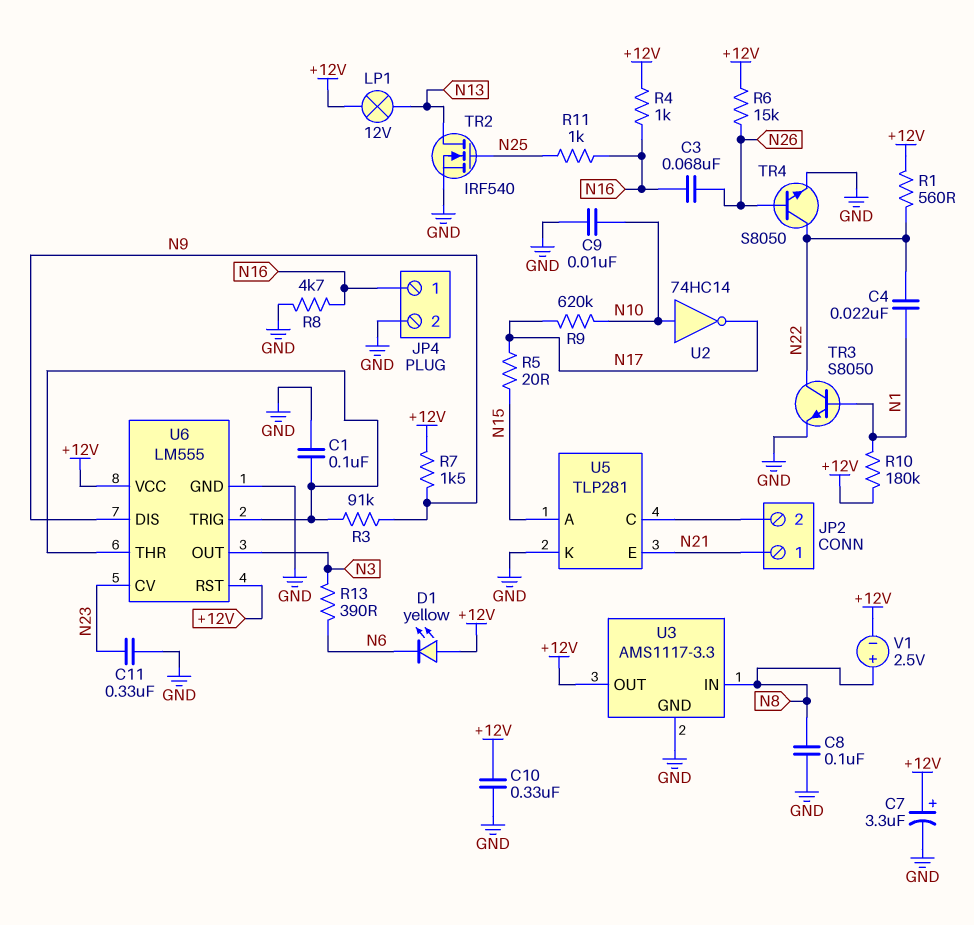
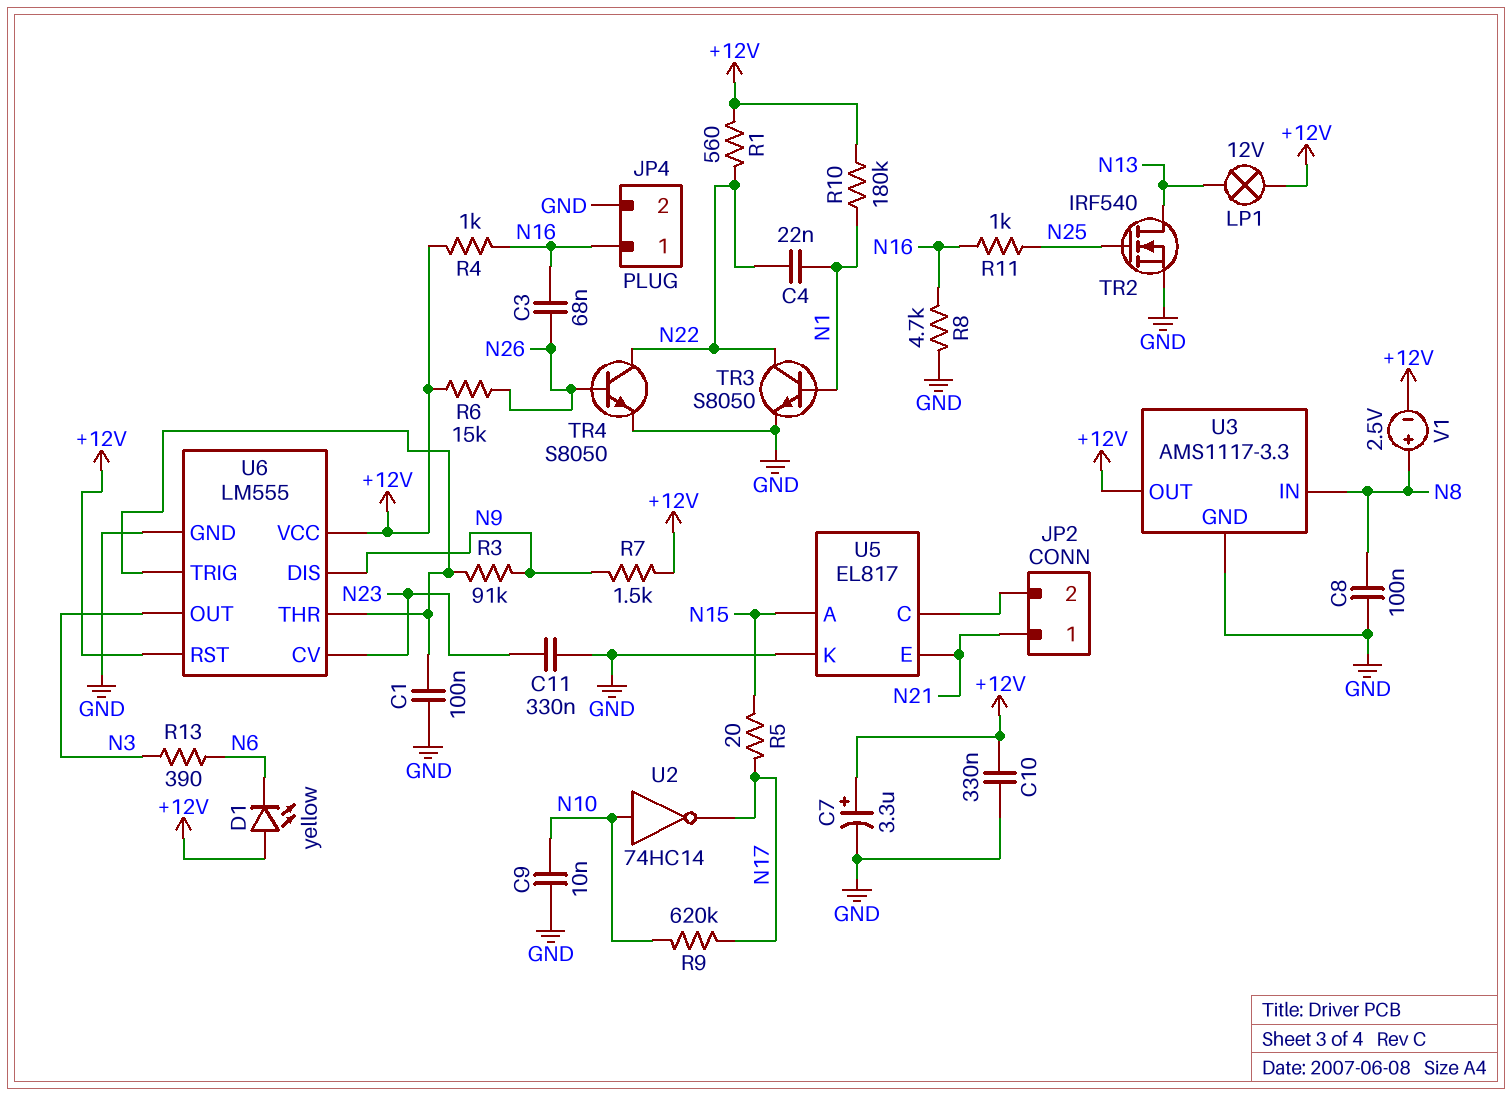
U5: TLP281 -> EL817

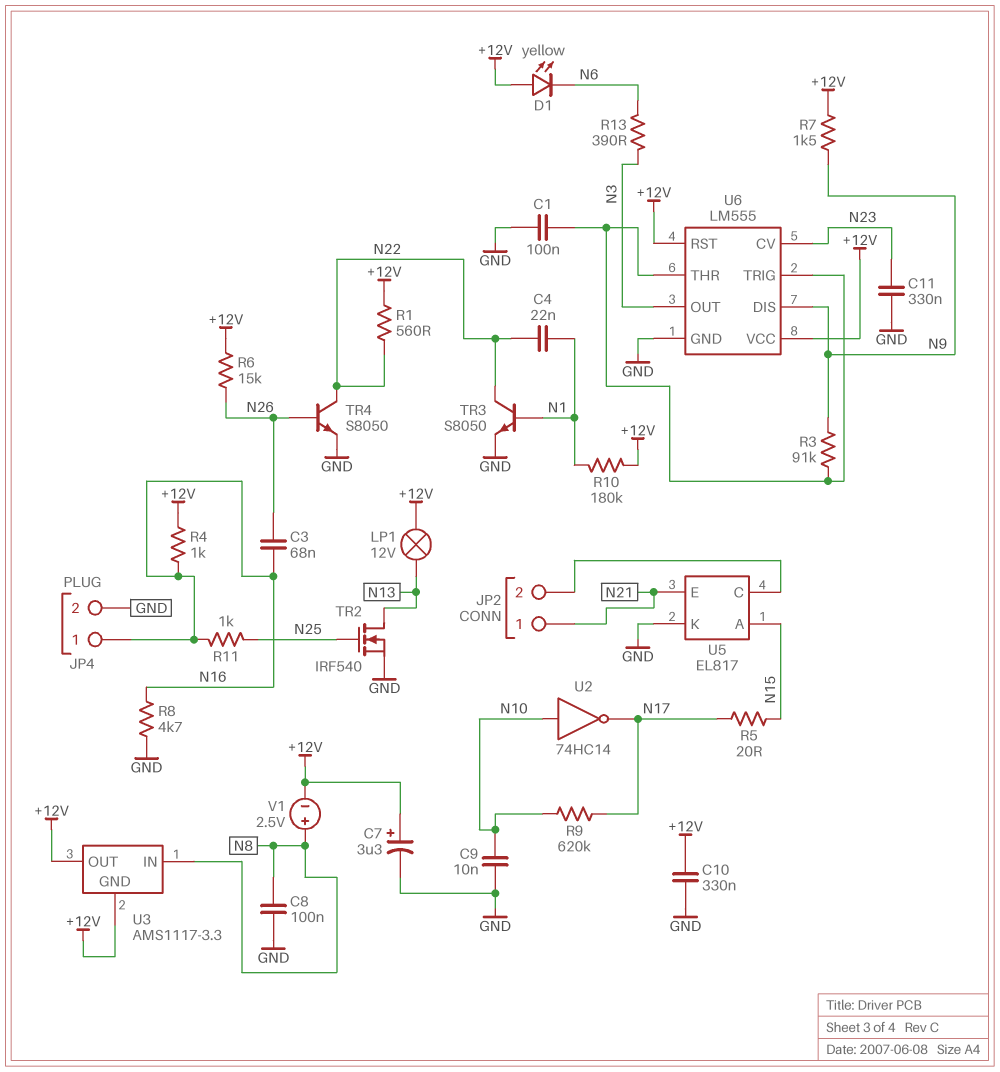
U3 pin GND: GND -> +12V

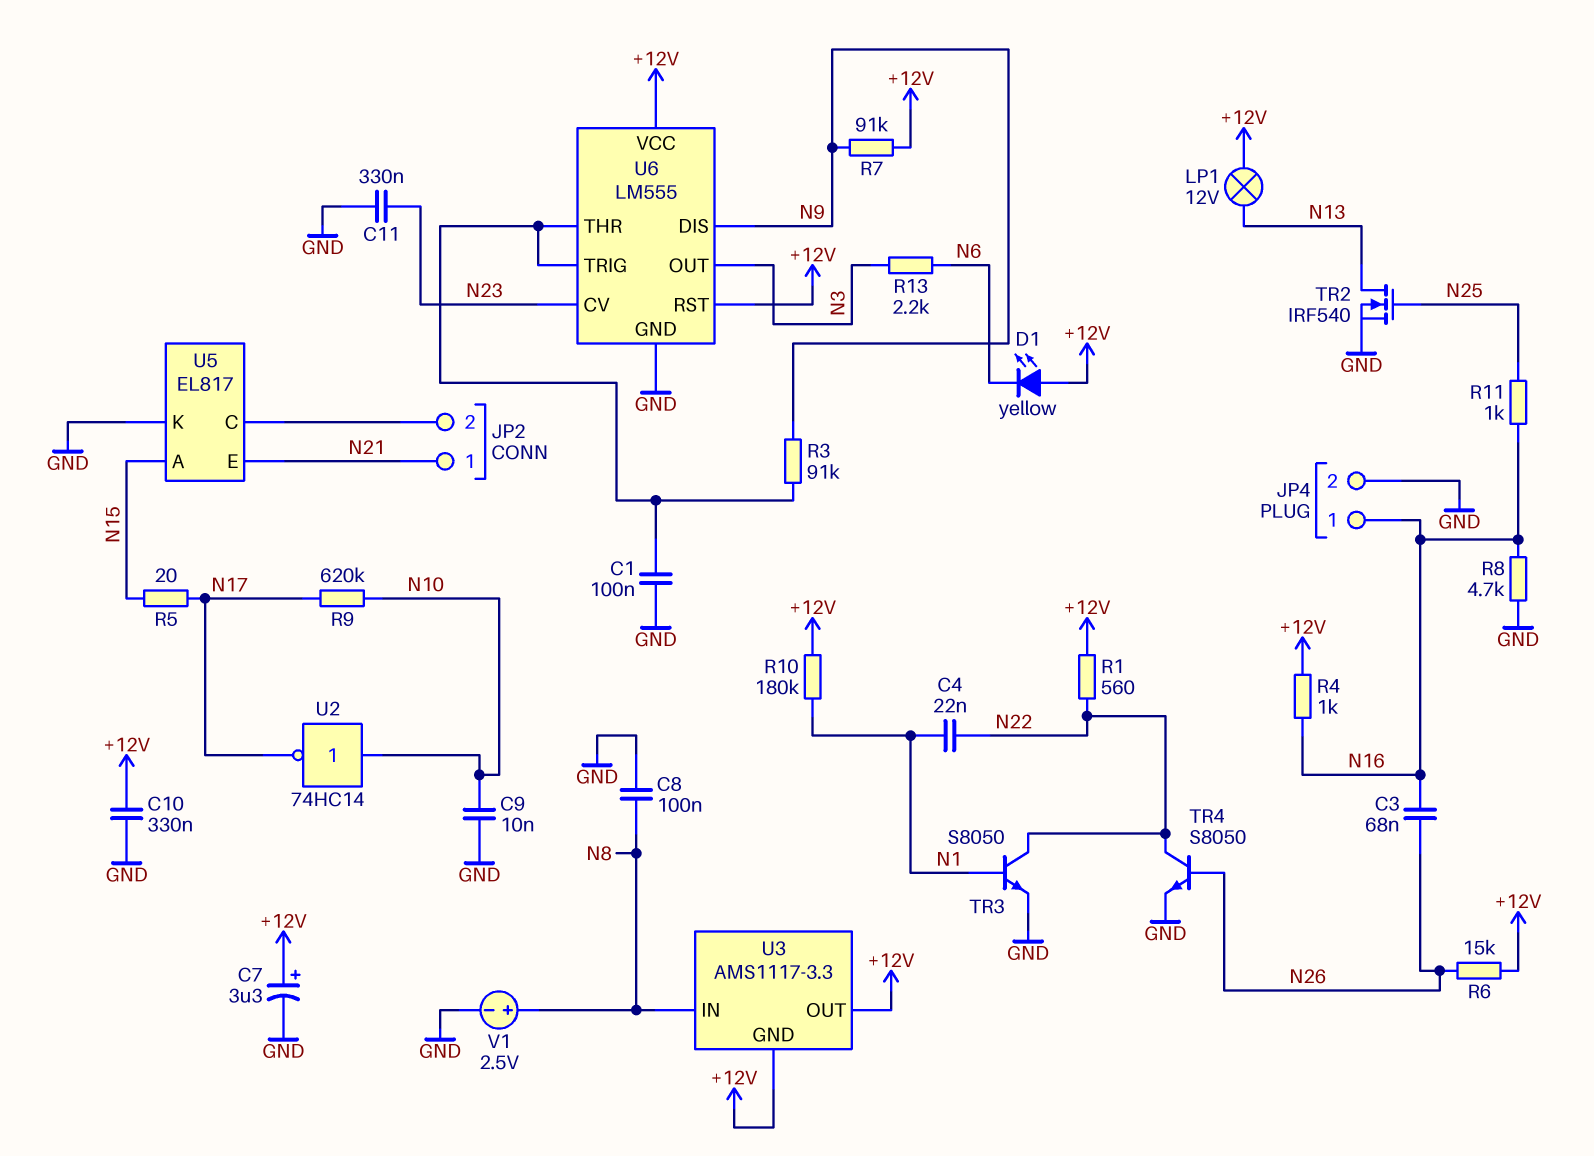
R7: 1.5k (+12V, N9) -> 91k (+12V, N9)
R13: 390 (N3, N6) -> 2.2k (N3, N6)
V1: 2.5V (plus N8, minus +12V) -> 2.5V (plus N8, minus GND)

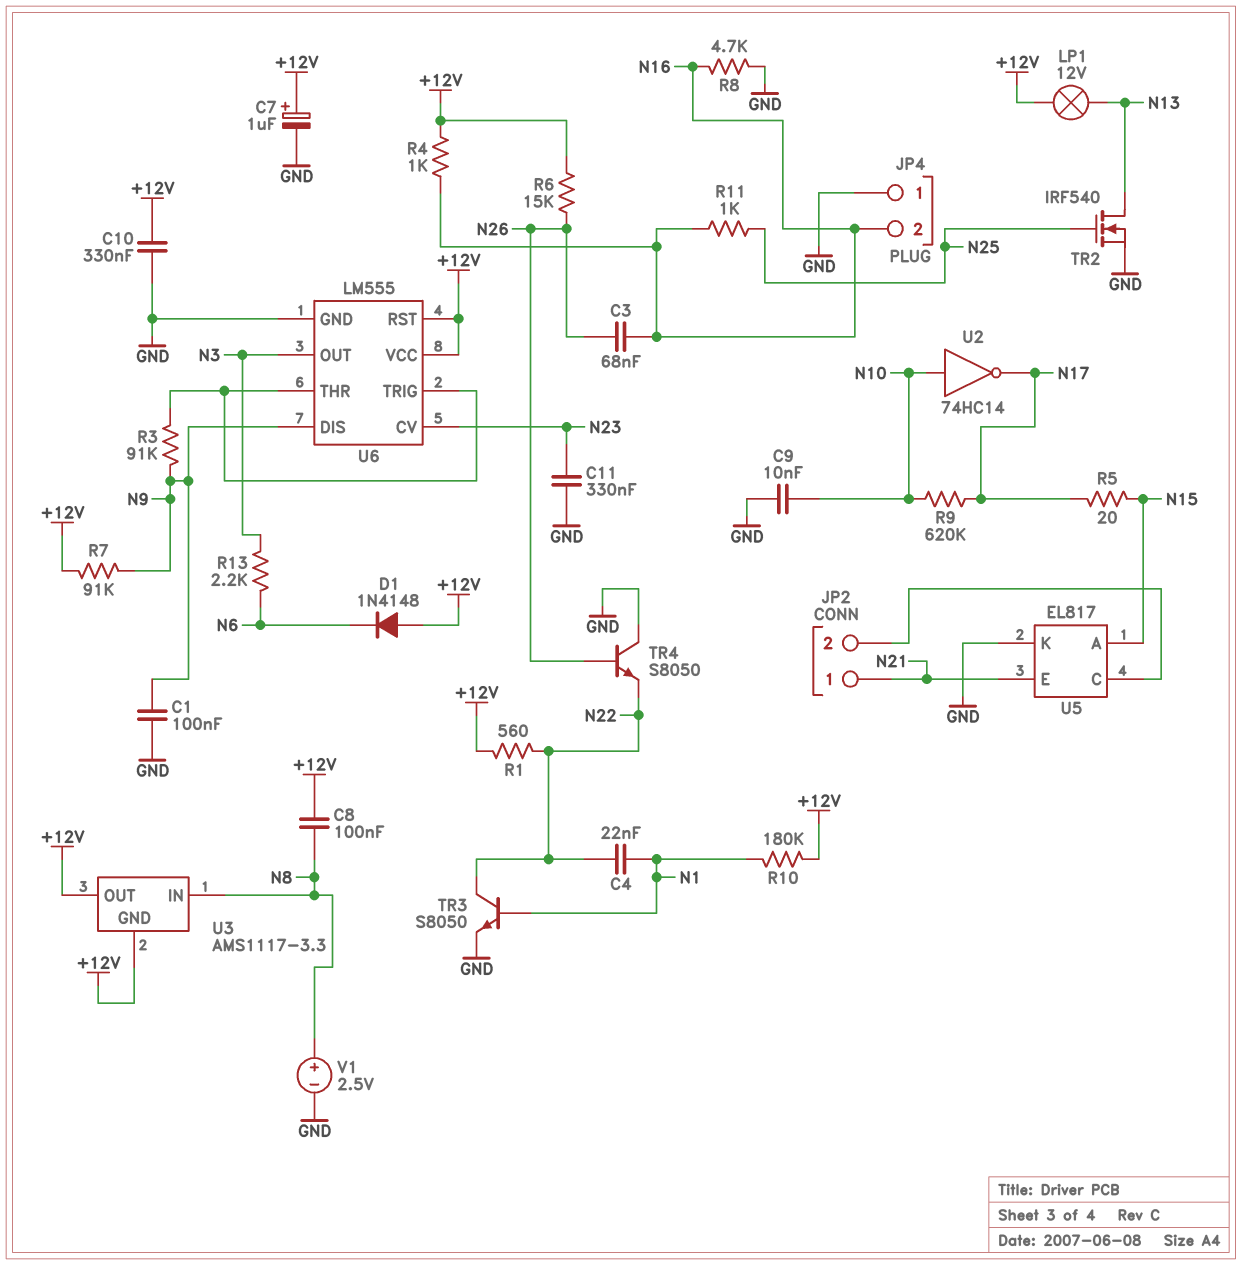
C1: 100nF (GND, U6/THR) -> 100nF (GND, N9)
C7: 3.3uF (plus +12V, minus GND) -> 1uF (plus +12V, minus GND)
C8: 100nF (GND, N8) -> 100nF (+12V, N8)
D1: LED yellow (A +12V, K N6) -> diode 1N4148 (A +12V, K N6)
JP4 pin 1: N16 -> GND
JP4 pin 2: GND -> N16
TR4: NPN S8050 (B N26, C N22, E GND) -> NPN S8050 (B N26, C GND, E N22)

